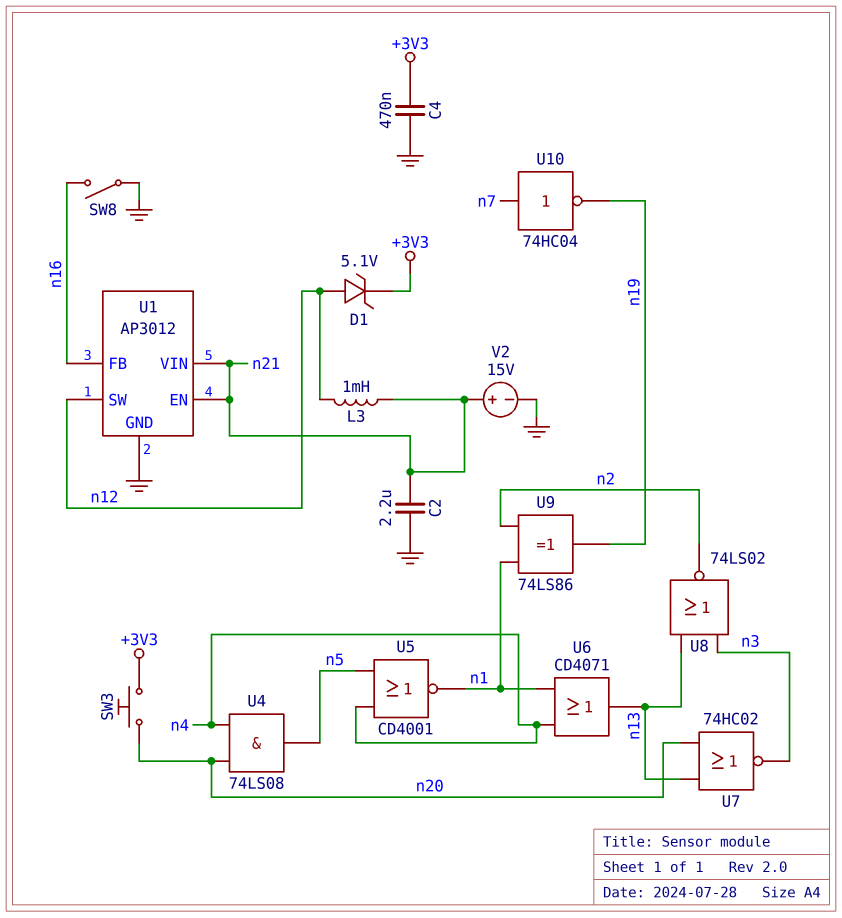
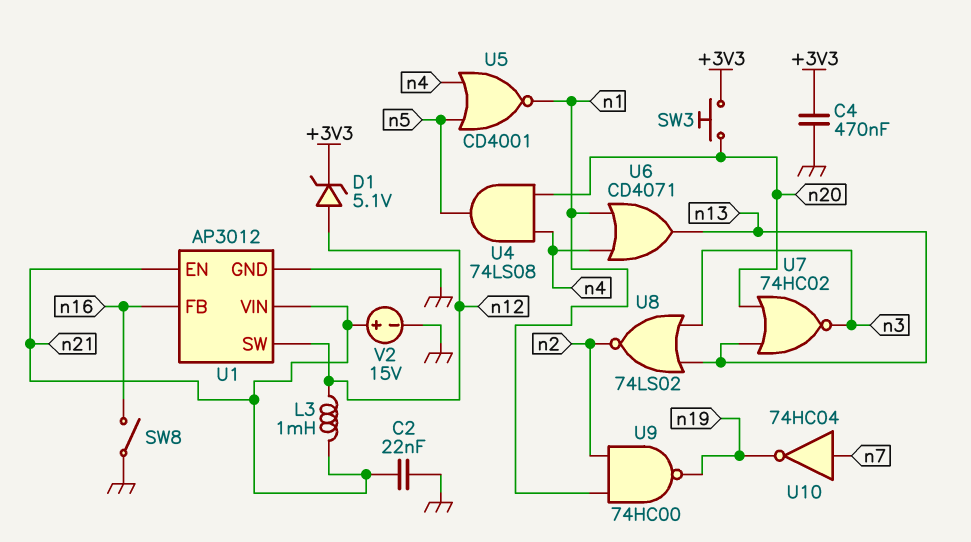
C2: 2.2uF (GND, n21) -> 22nF (GND, n21)
U9: XOR 74LS86 (in n1, in n2, out n19) -> NAND 74HC00 (in n1, in n2, out n19)

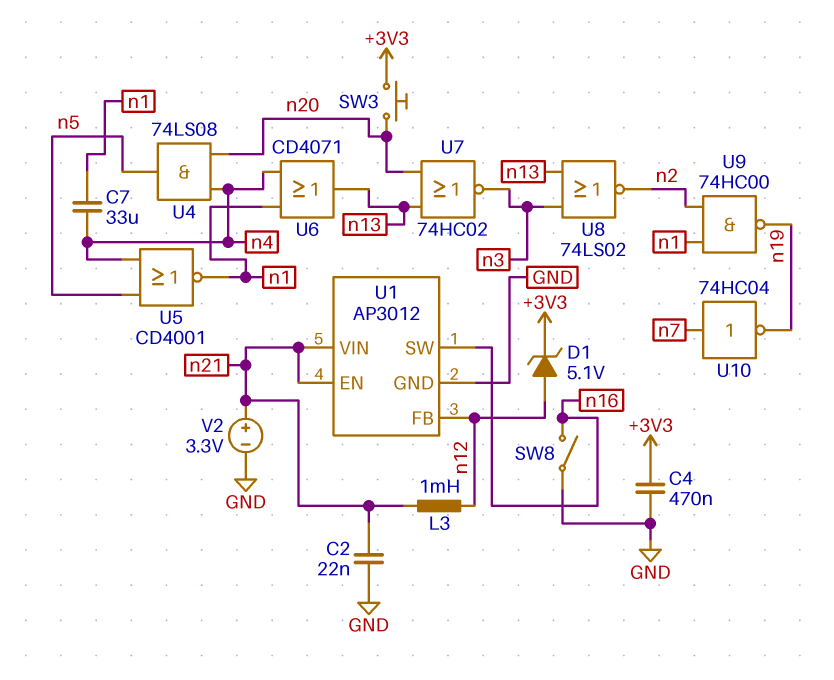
C7: none -> 33uF (n1, n4)
U1 pin FB: n16 -> n12
U1 pin SW: n12 -> n16
V2: 15V (plus n21, minus GND) -> 3.3V (plus n21, minus GND)

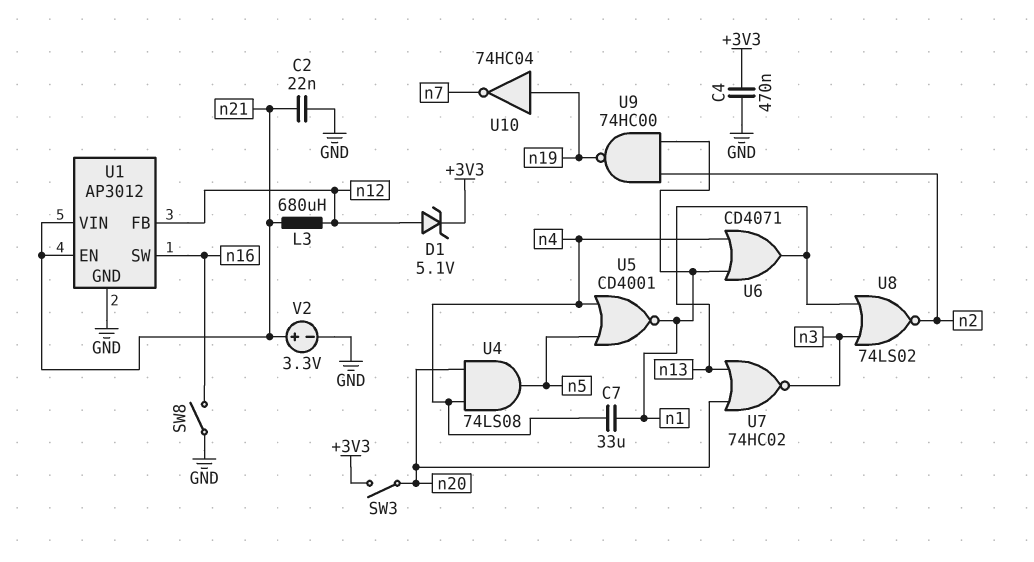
L3: 1mH (n12, n21) -> 680uH (n12, n21)
SW3: button (+3V3, n20) -> switch (+3V3, n20)
U10: NOT 74HC04 (in n7, out n19) -> NOT 74HC04 (in n19, out n7)

